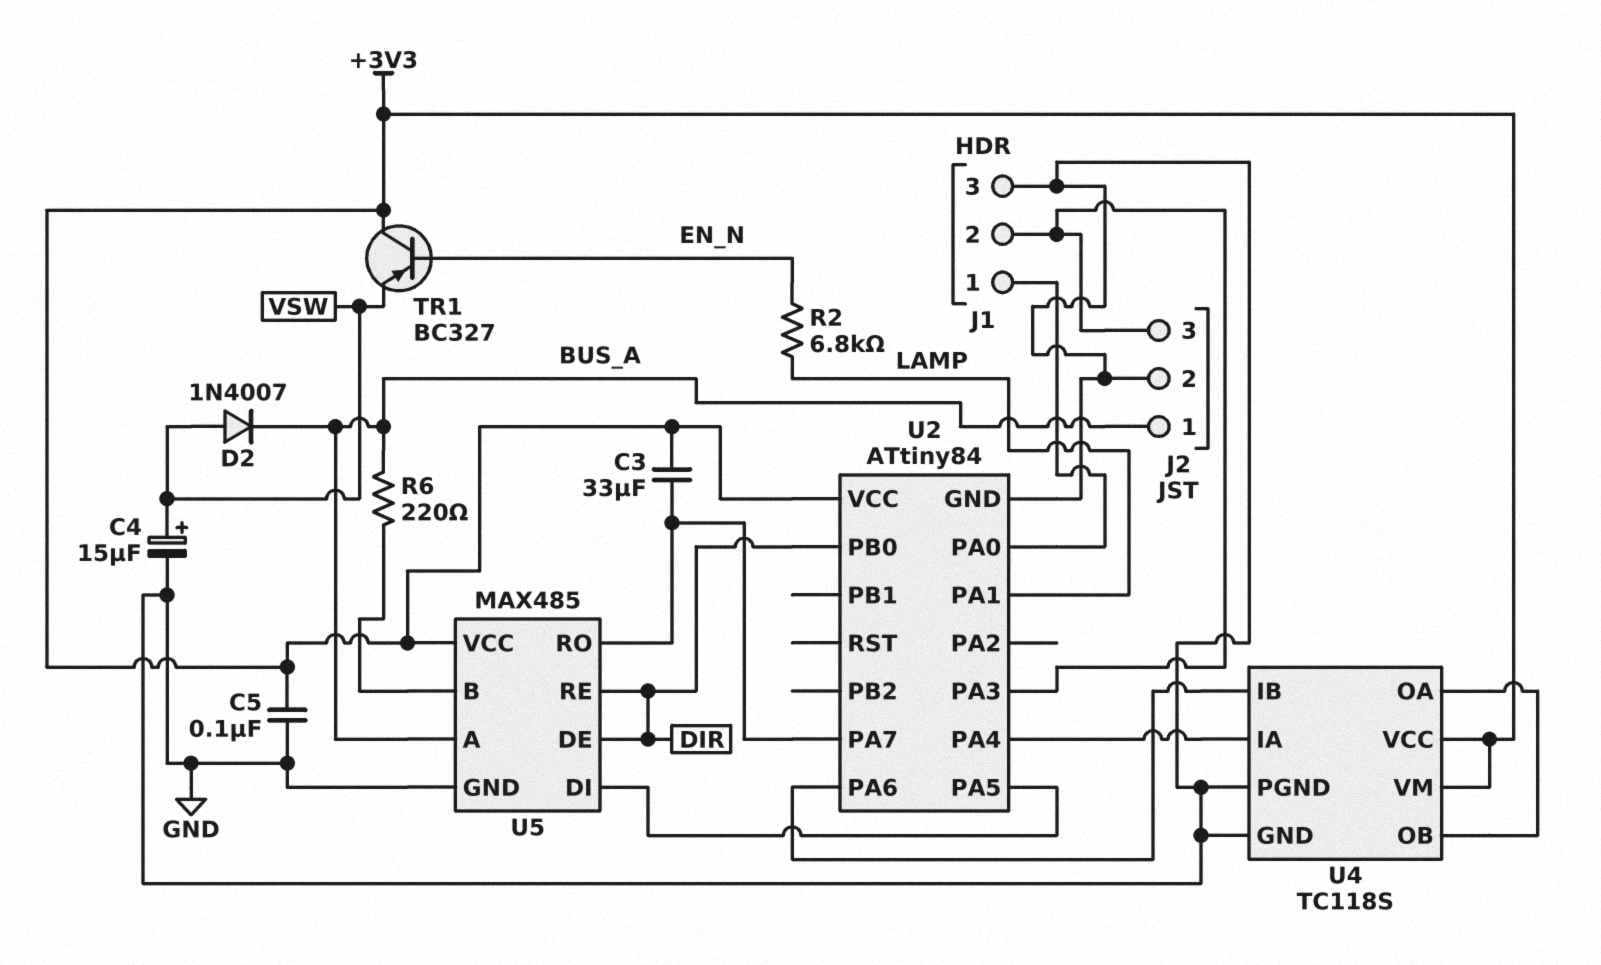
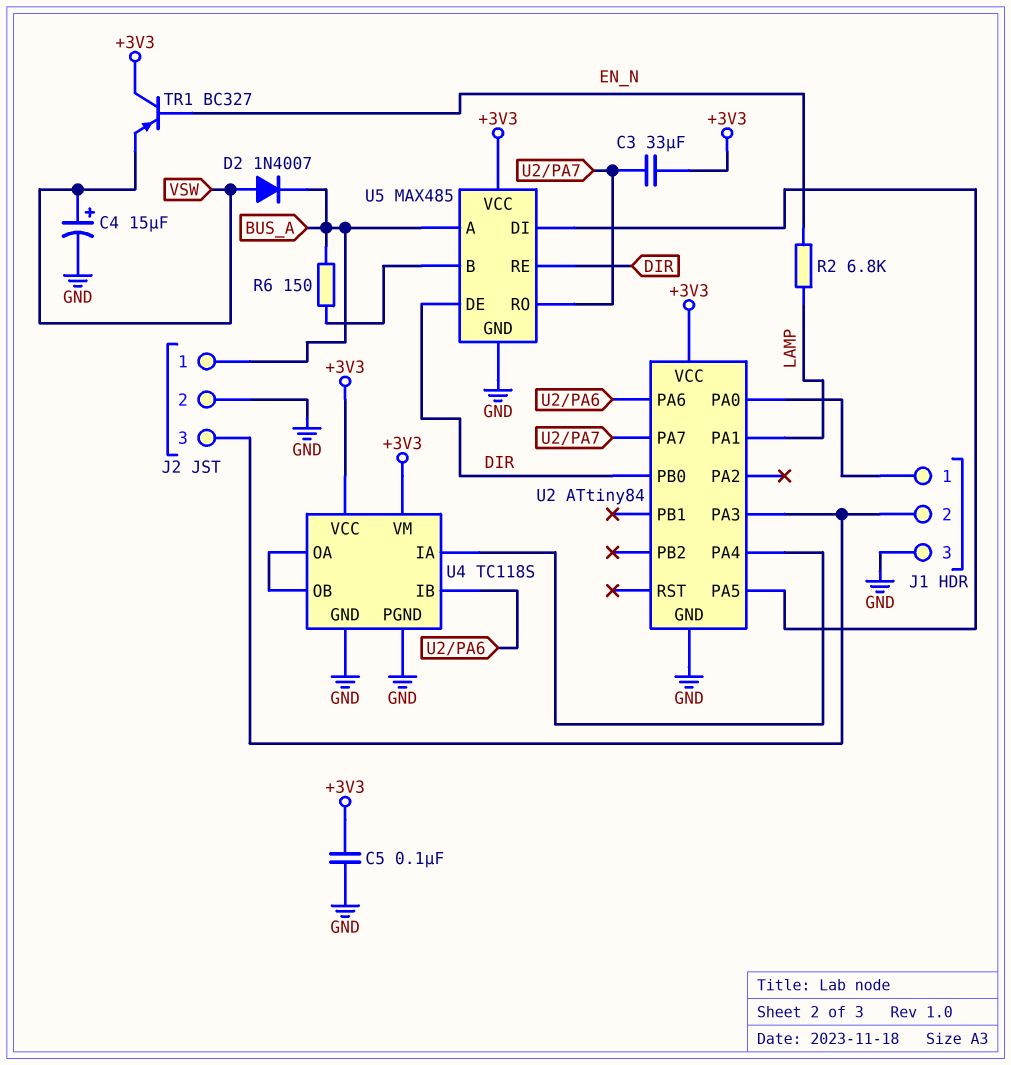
R6: 220 (BUS_A, U5/B) -> 150 (BUS_A, U5/B)

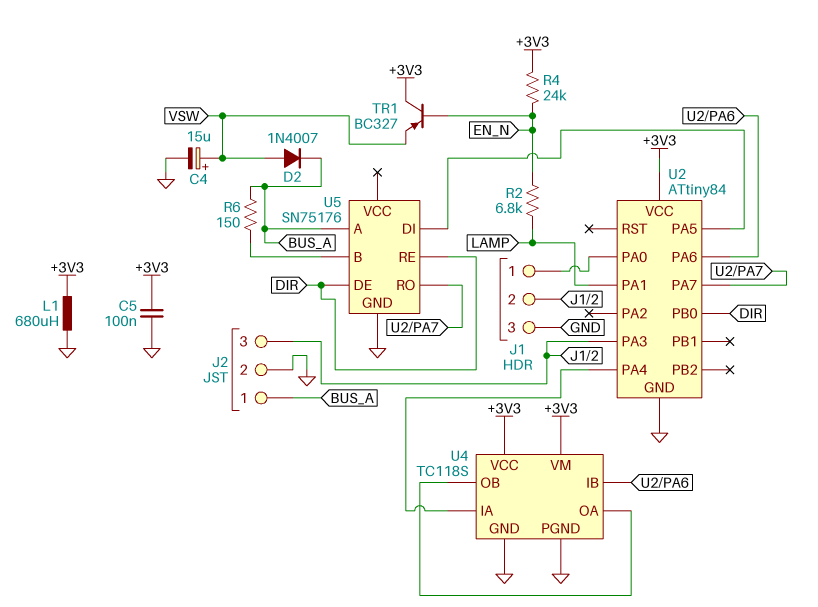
C3: 33uF (+3V3, U2/PA7) -> none
L1: none -> 680uH (+3V3, GND)
R4: none -> 24k (+3V3, EN_N)
U5: MAX485 -> SN75176
U5 pin VCC: +3V3 -> none

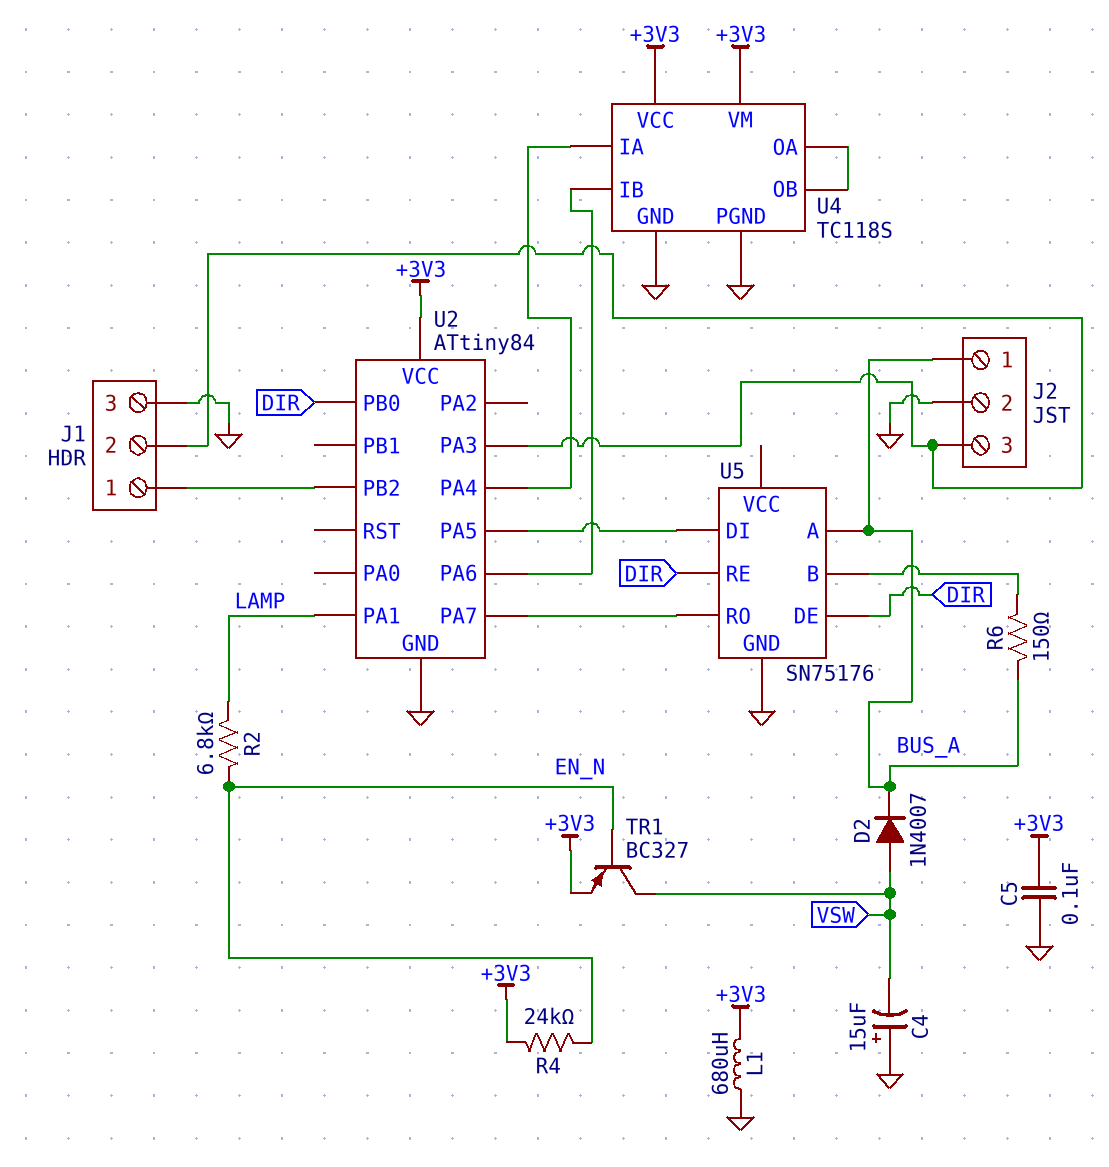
C4: 15uF (plus VSW, minus GND) -> 15uF (plus GND, minus VSW)
TR1: PNP BC327 (B EN_N, C +3V3, E VSW) -> PNP BC327 (B EN_N, C VSW, E +3V3)
U2 pin PA0: J1/1 -> none
U2 pin PB2: none -> J1/1

